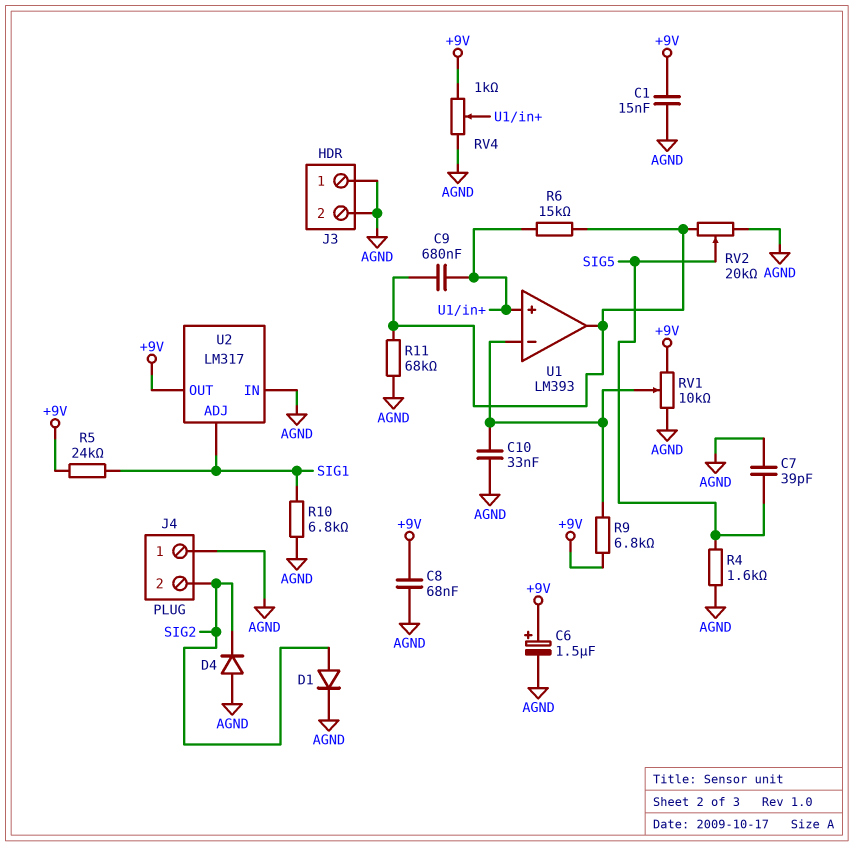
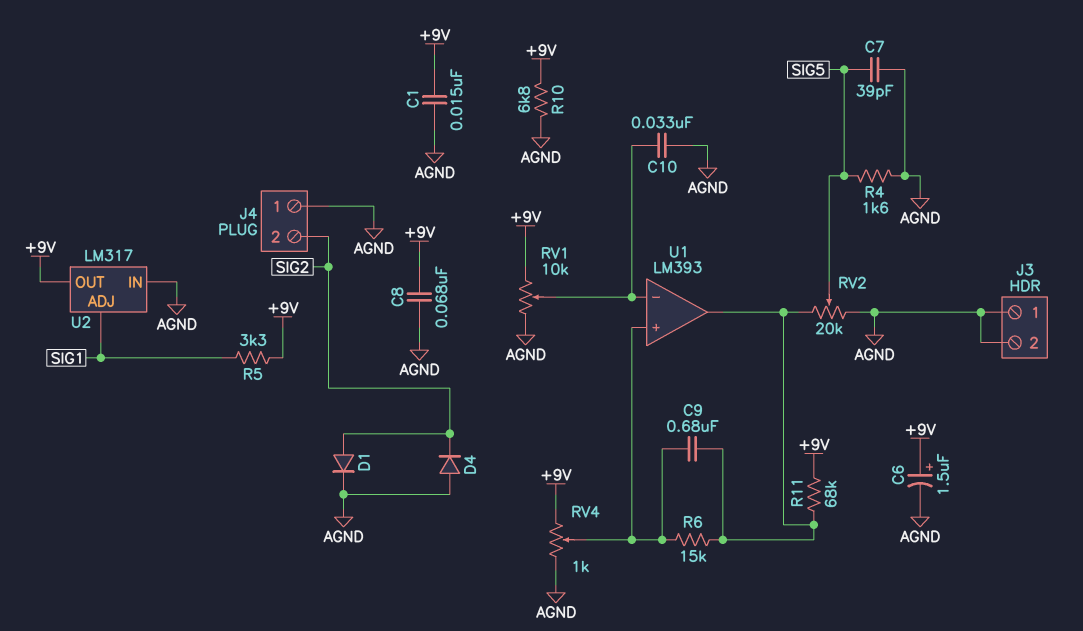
R5: 24k (+9V, SIG1) -> 3.3k (+9V, SIG1)
R9: 6.8k (+9V, U1/in-) -> none
R10: 6.8k (AGND, SIG1) -> 6.8k (+9V, AGND)
R11: 68k (AGND, U1/out) -> 68k (+9V, U1/out)

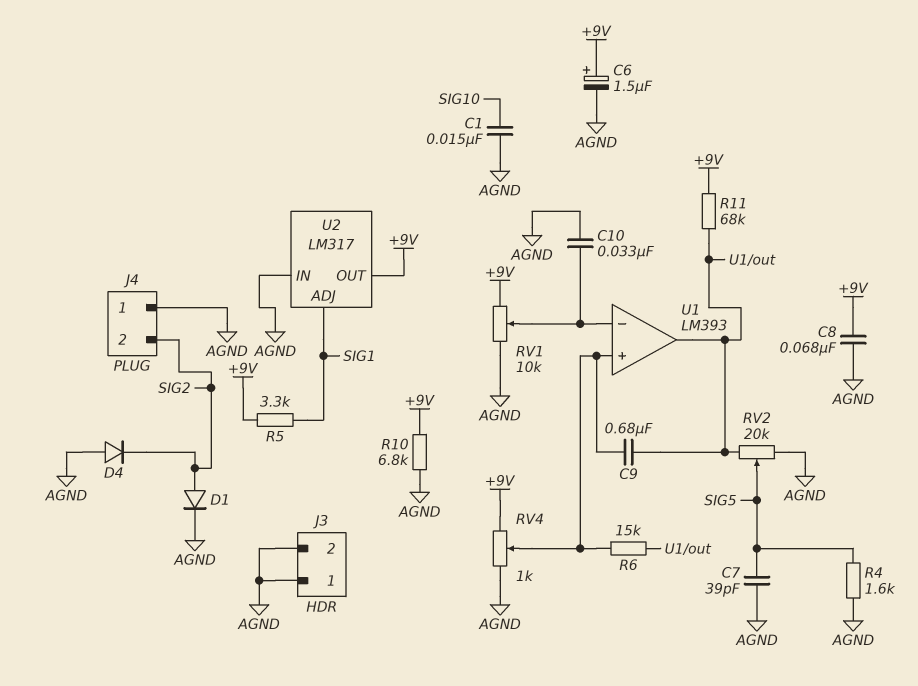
C1: 15nF (+9V, AGND) -> 15nF (AGND, SIG10)

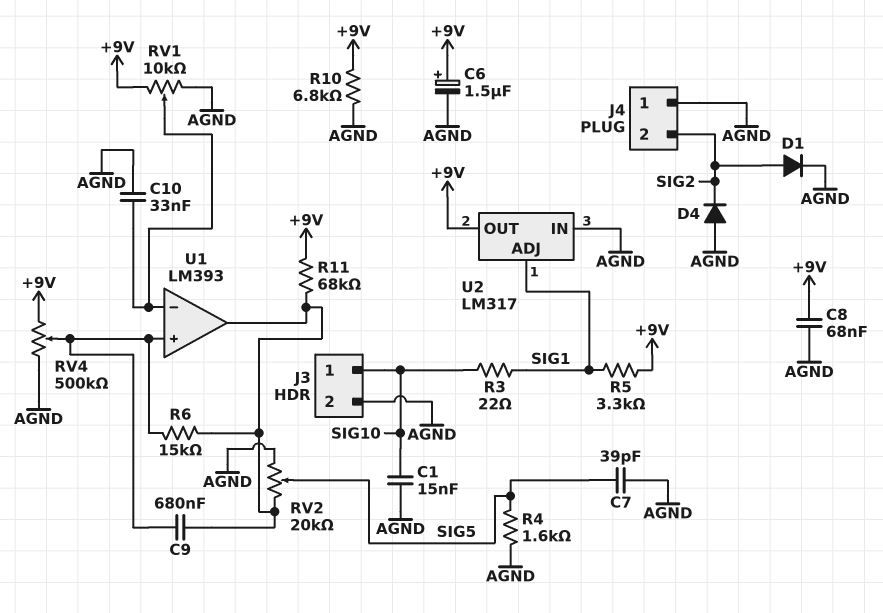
J3 pin 1: AGND -> SIG10
R3: none -> 22 (SIG1, SIG10)
RV4: 1k (+9V, AGND, wiper U1/in+) -> 500k (+9V, AGND, wiper U1/in+)

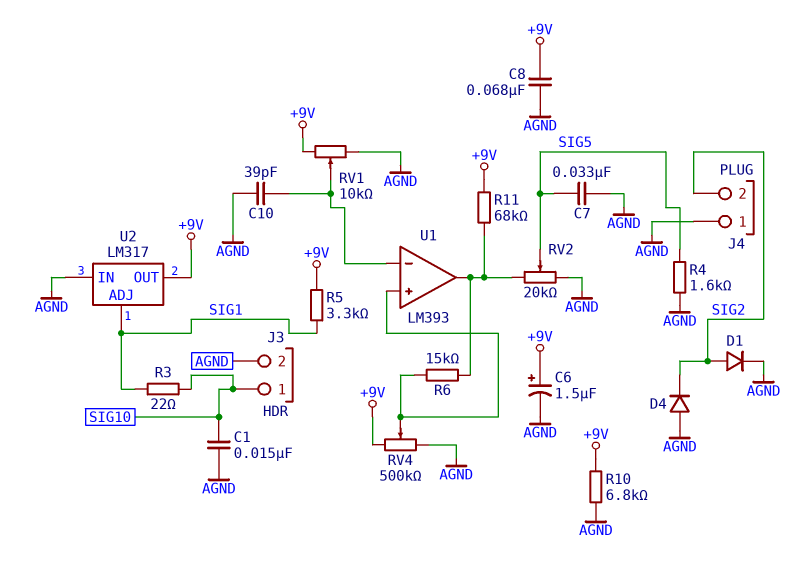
C7: 39pF (AGND, SIG5) -> 33nF (AGND, SIG5)
C9: 680nF (U1/in+, U1/out) -> none
C10: 33nF (AGND, U1/in-) -> 39pF (AGND, U1/in-)

